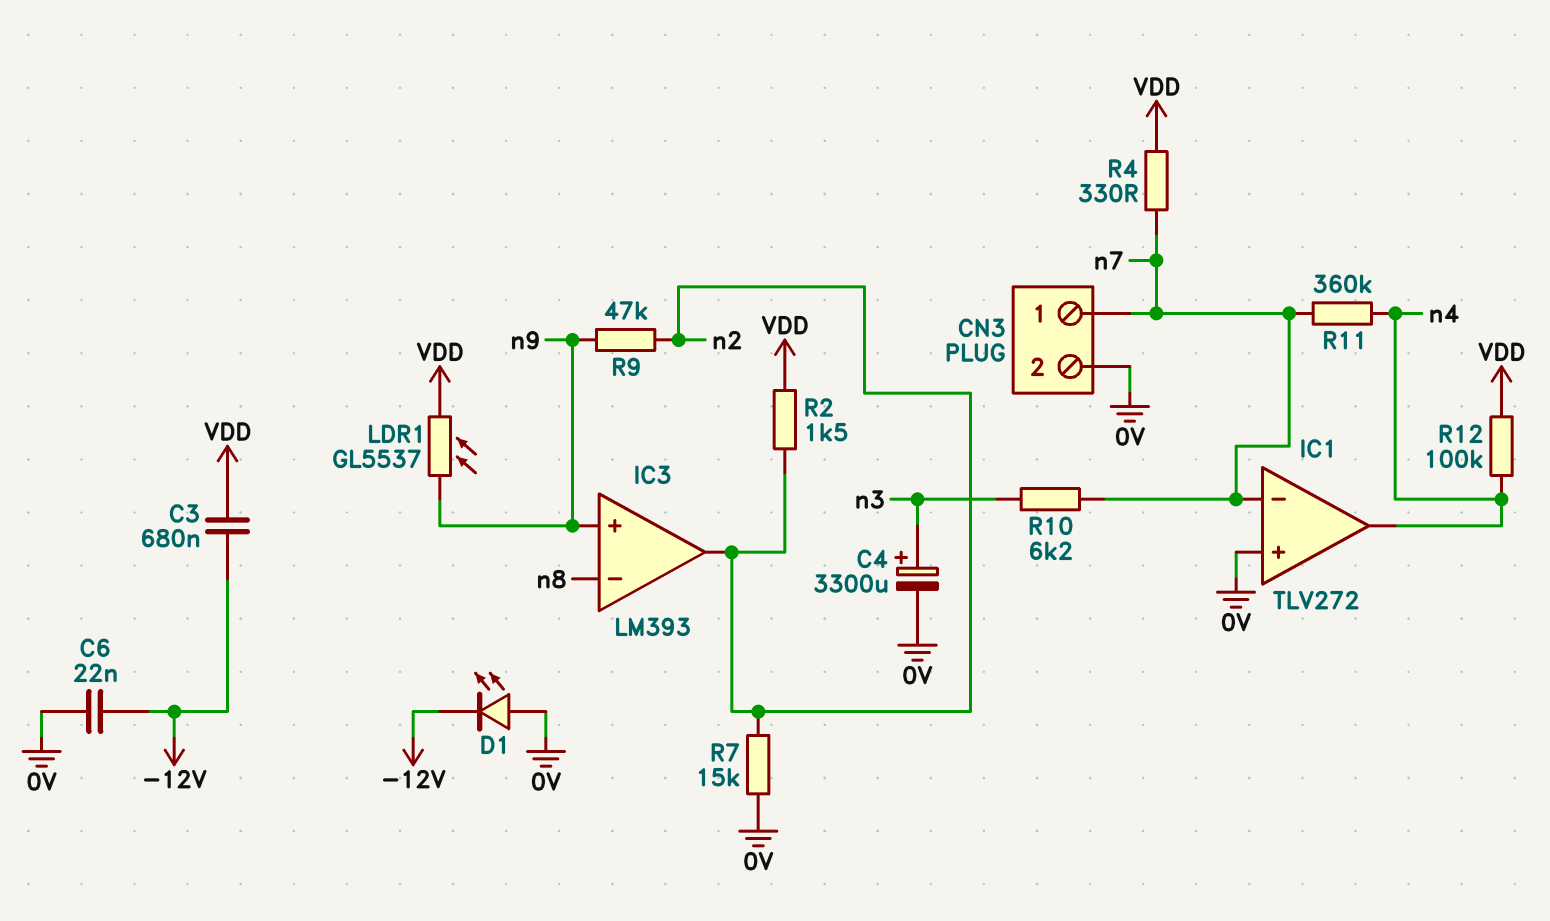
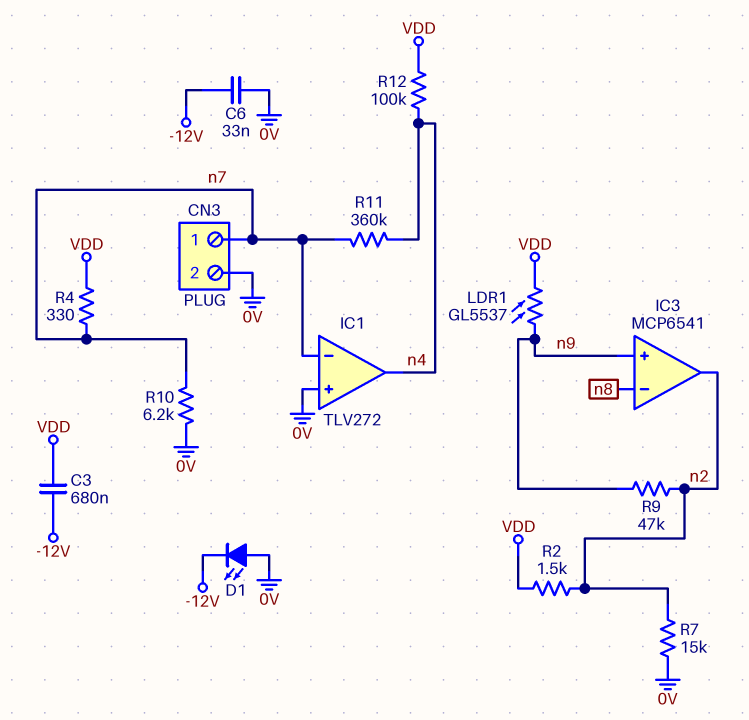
C4: 3300uF (plus n3, minus 0V) -> none
C6: 22nF (-12V, 0V) -> 33nF (-12V, 0V)
IC3: LM393 -> MCP6541
R10: 6.2k (n3, n7) -> 6.2k (0V, n7)

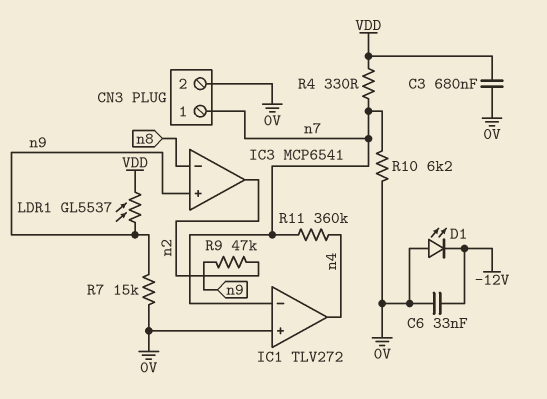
C3: 680nF (-12V, VDD) -> 680nF (0V, VDD)
R2: 1.5k (VDD, n2) -> none
R7: 15k (0V, n2) -> 15k (0V, n9)
R12: 100k (VDD, n4) -> none

